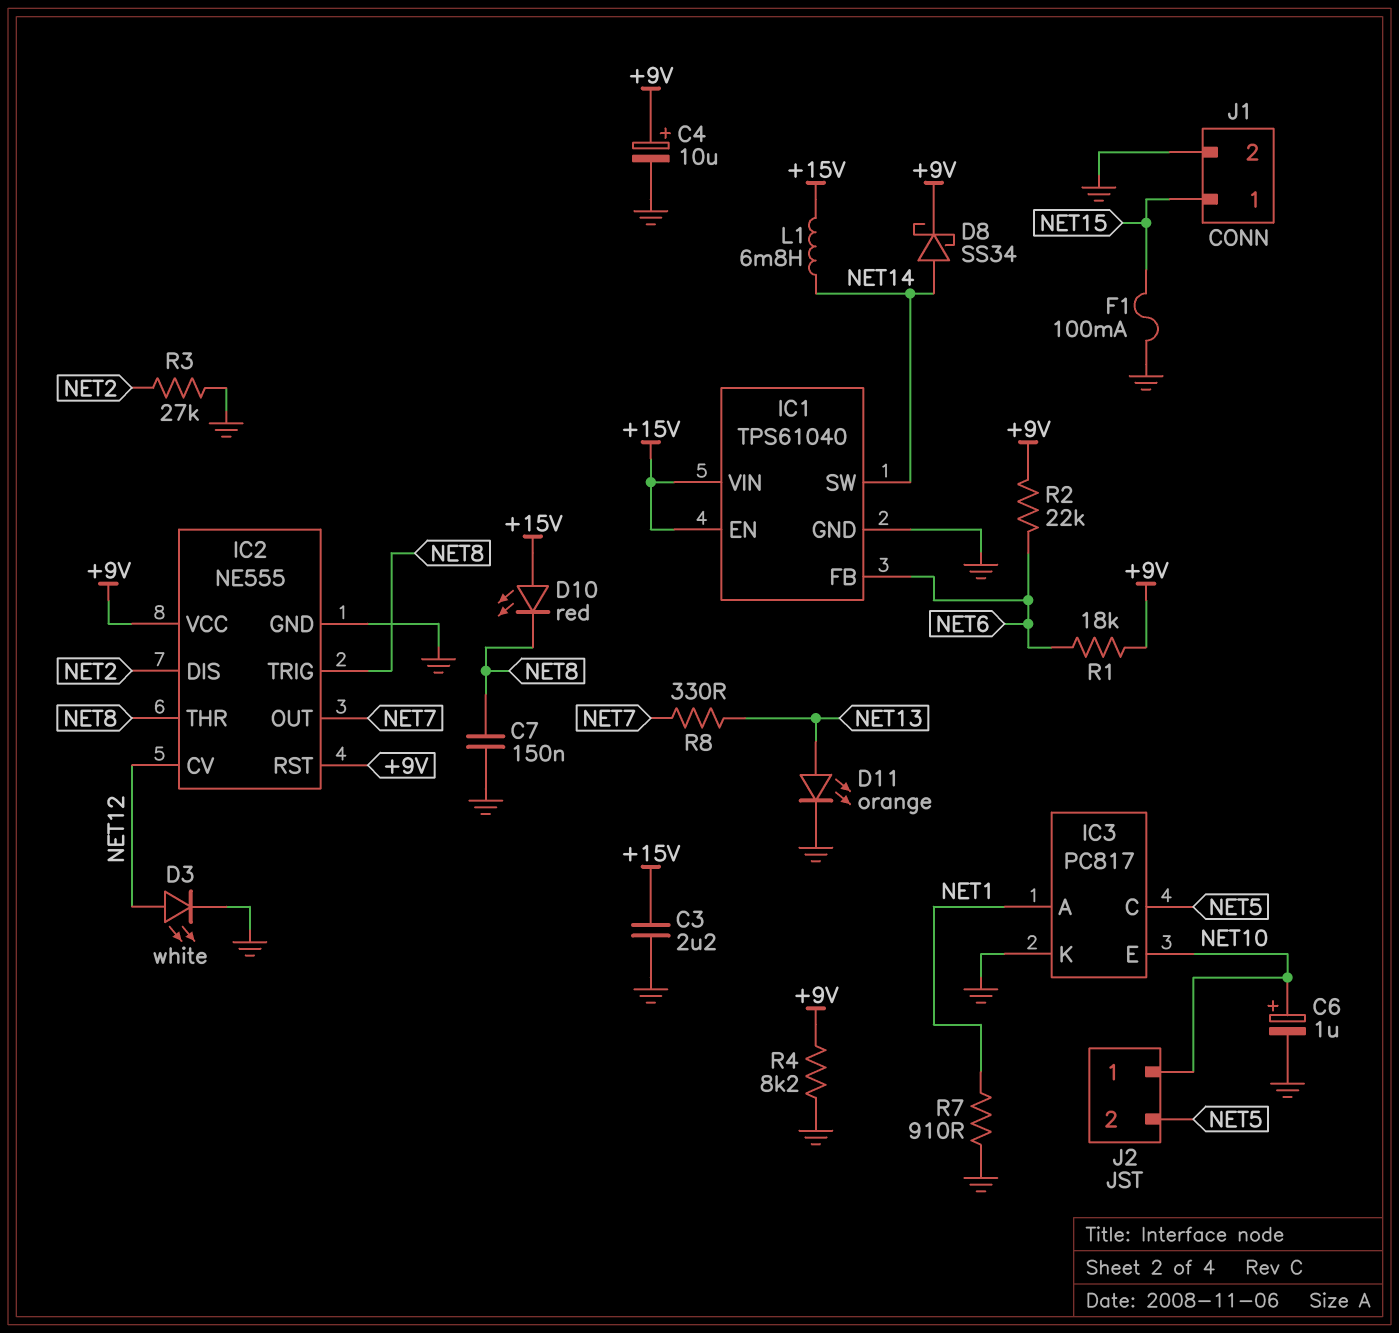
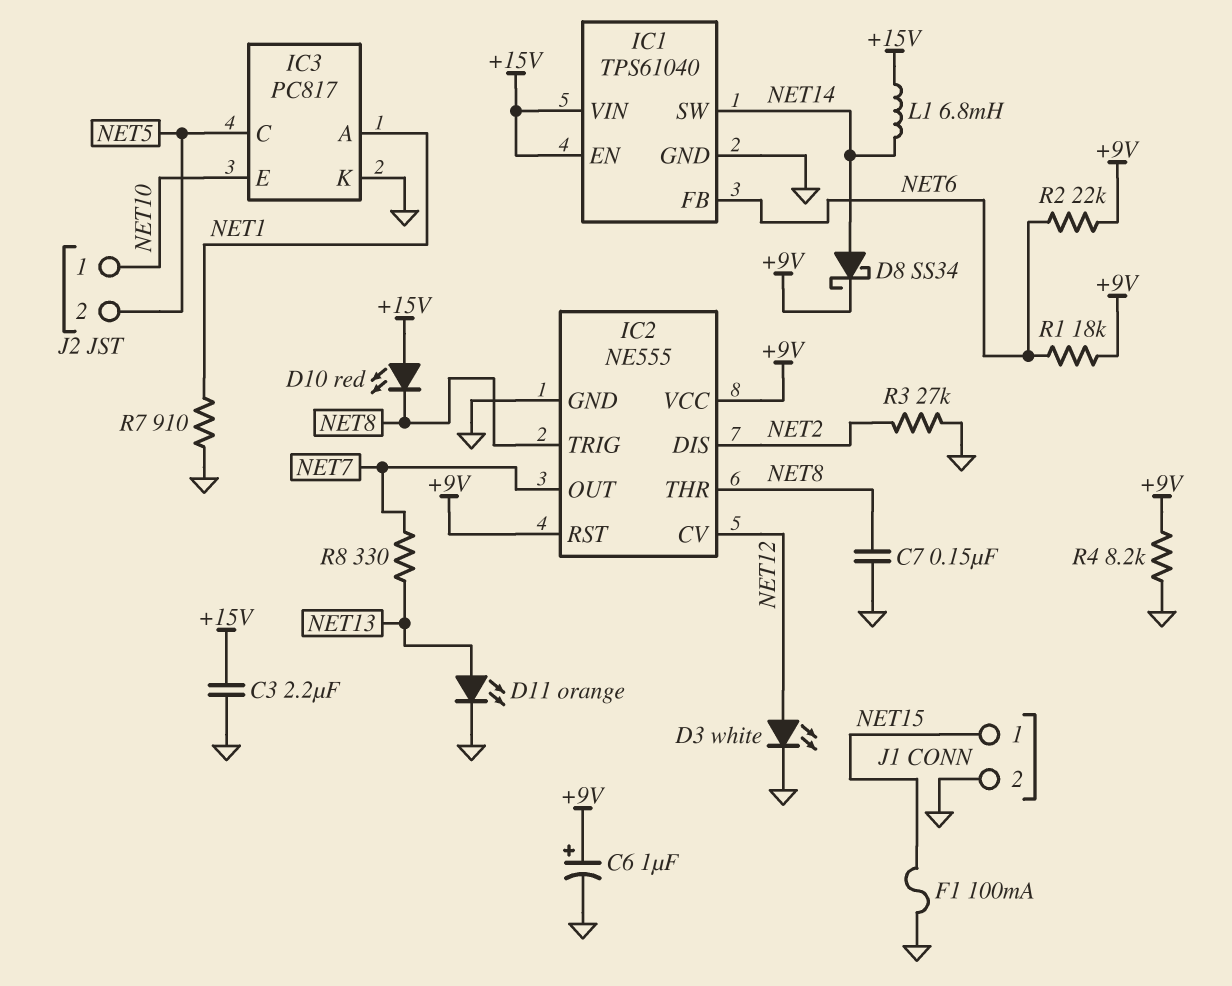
C4: 10uF (plus +9V, minus GND) -> none
C6: 1uF (plus NET10, minus GND) -> 1uF (plus +9V, minus GND)

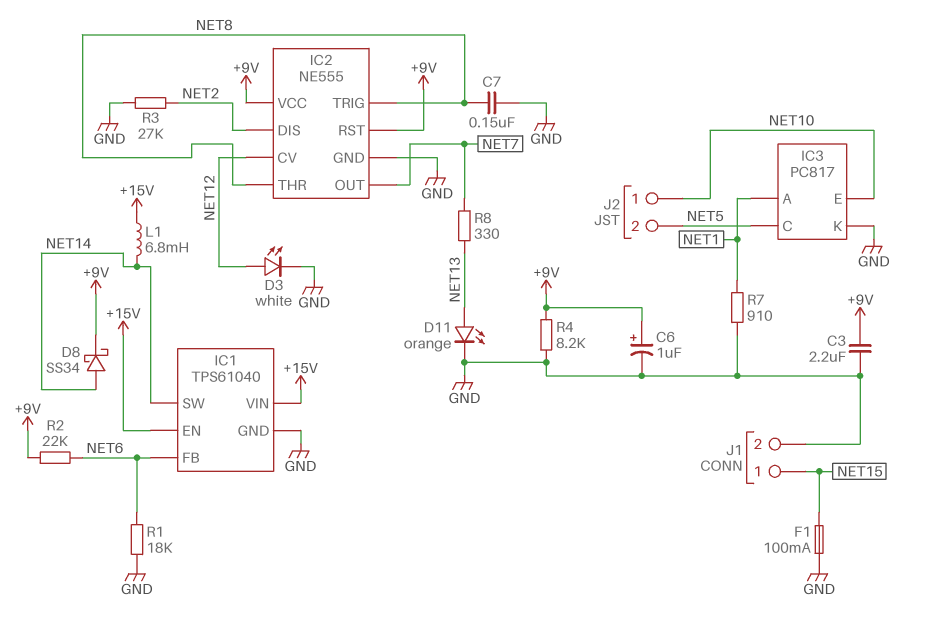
C3: 2.2uF (+15V, GND) -> 2.2uF (+9V, GND)
D10: LED red (A +15V, K NET8) -> none
R1: 18k (+9V, NET6) -> 18k (GND, NET6)

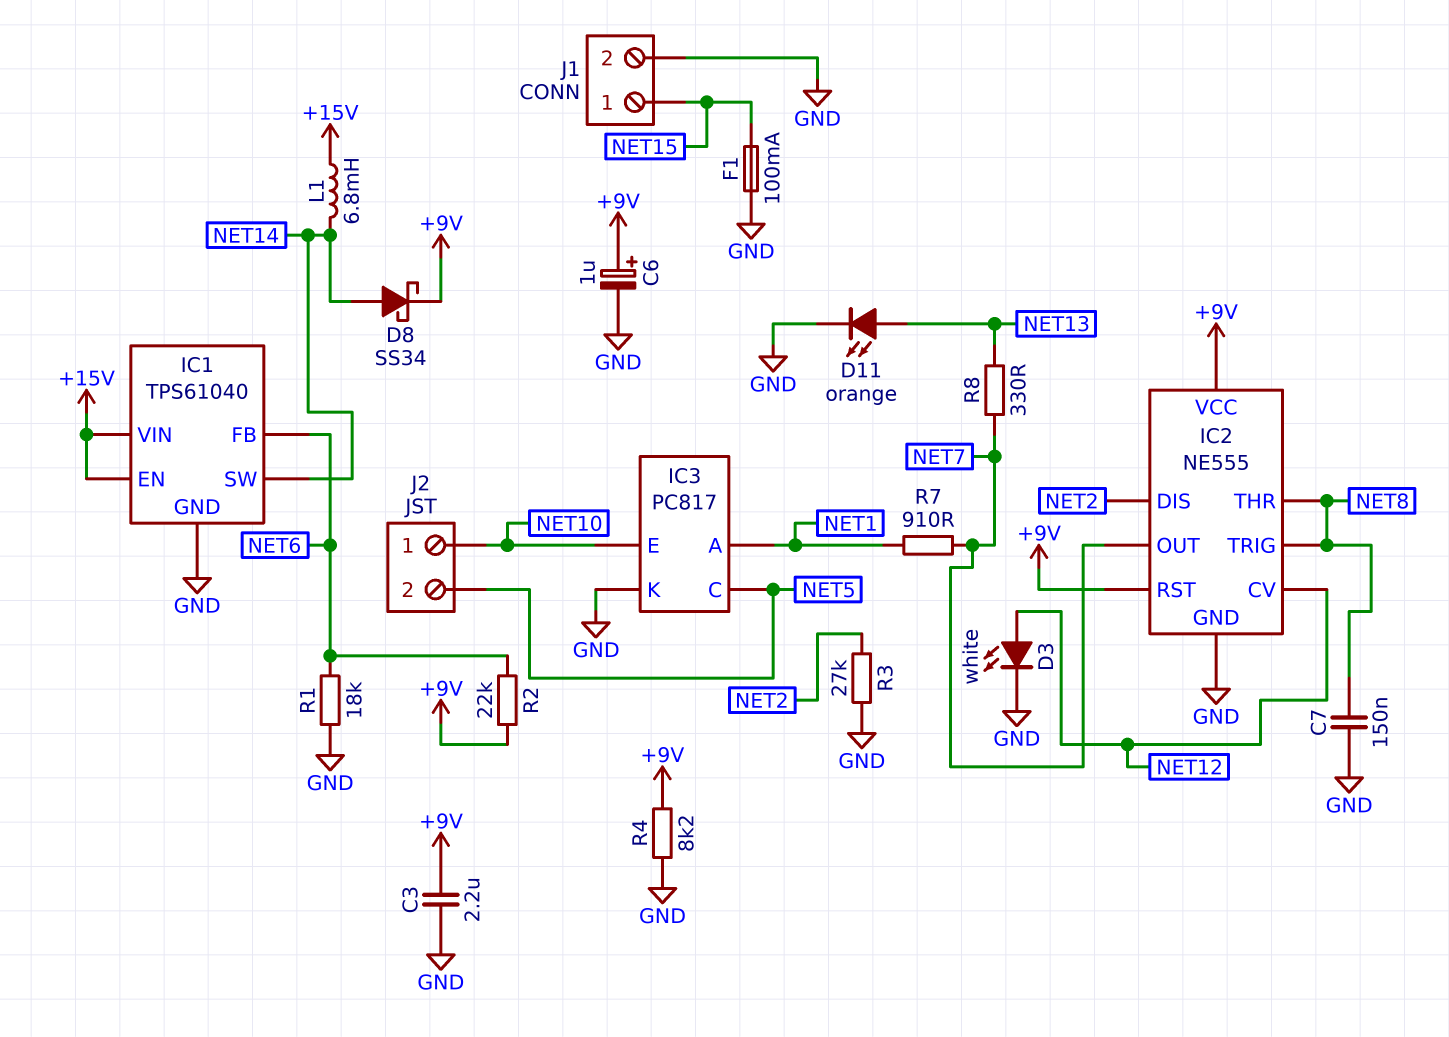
R7: 910 (GND, NET1) -> 910 (NET1, NET7)

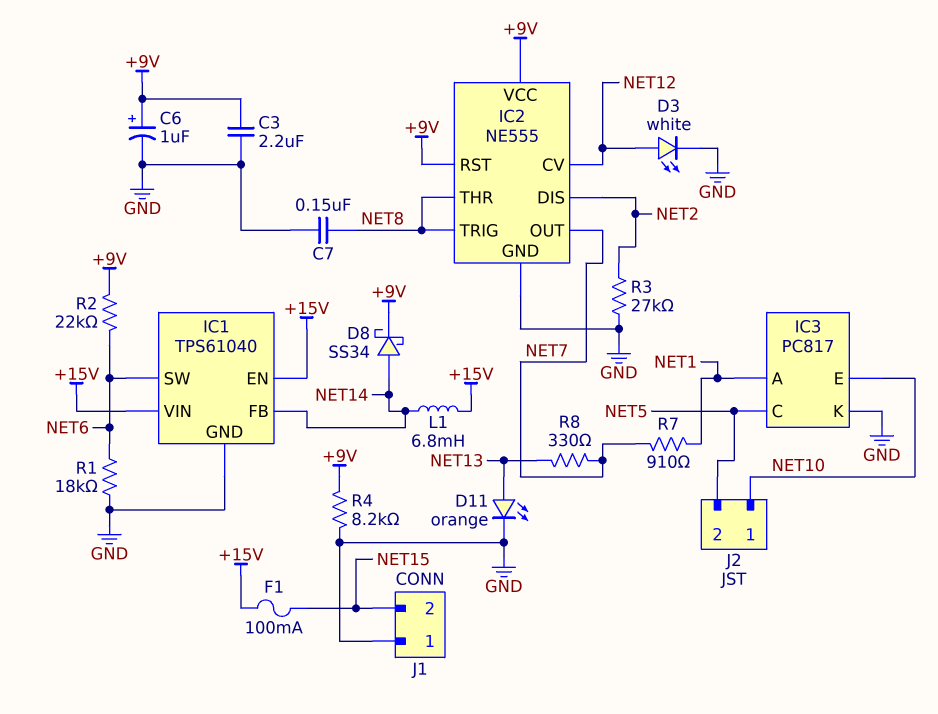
F1: 100mA (GND, NET15) -> 100mA (+15V, NET15)
IC1 pin FB: NET6 -> NET14
IC1 pin SW: NET14 -> NET6
J1 pin 1: NET15 -> GND
J1 pin 2: GND -> NET15

